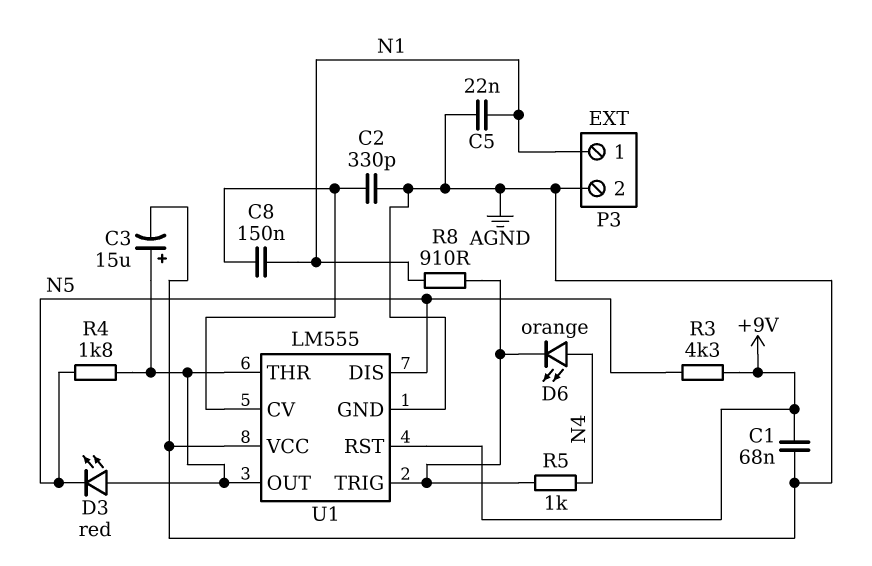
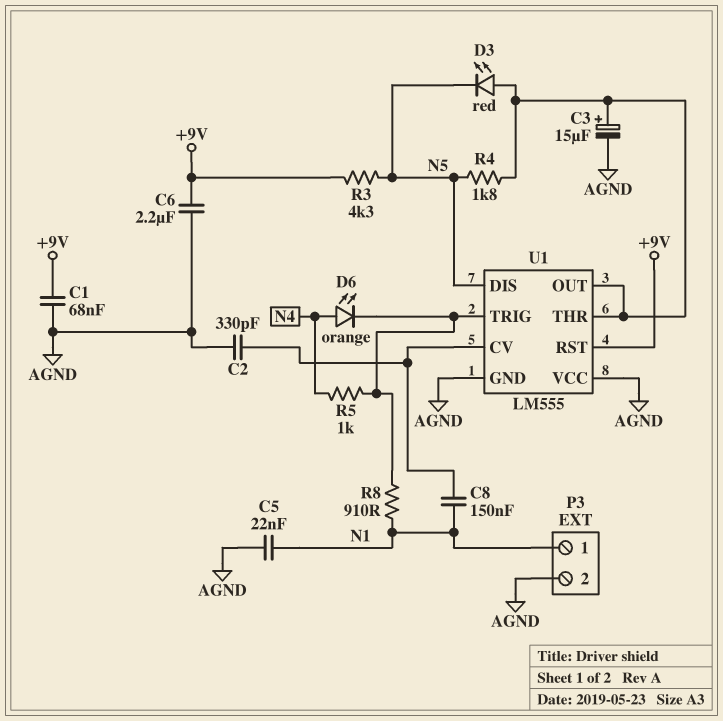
C6: none -> 2.2uF (+9V, AGND)

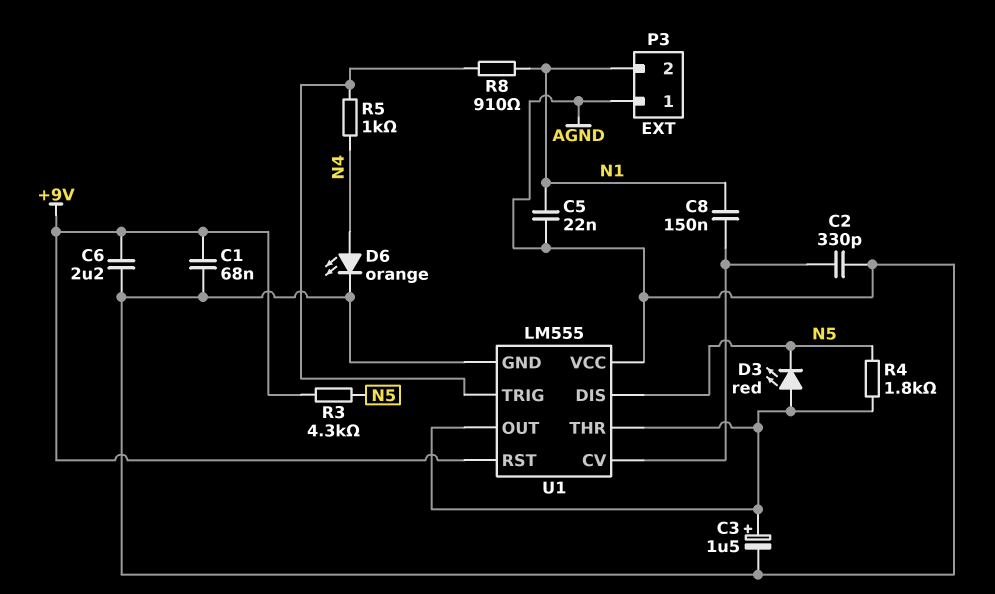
C3: 15uF (plus U1/OUT, minus AGND) -> 1.5uF (plus U1/OUT, minus AGND)
D6: LED orange (A N4, K U1/TRIG) -> LED orange (A N4, K AGND)
P3 pin 1: N1 -> AGND
P3 pin 2: AGND -> N1

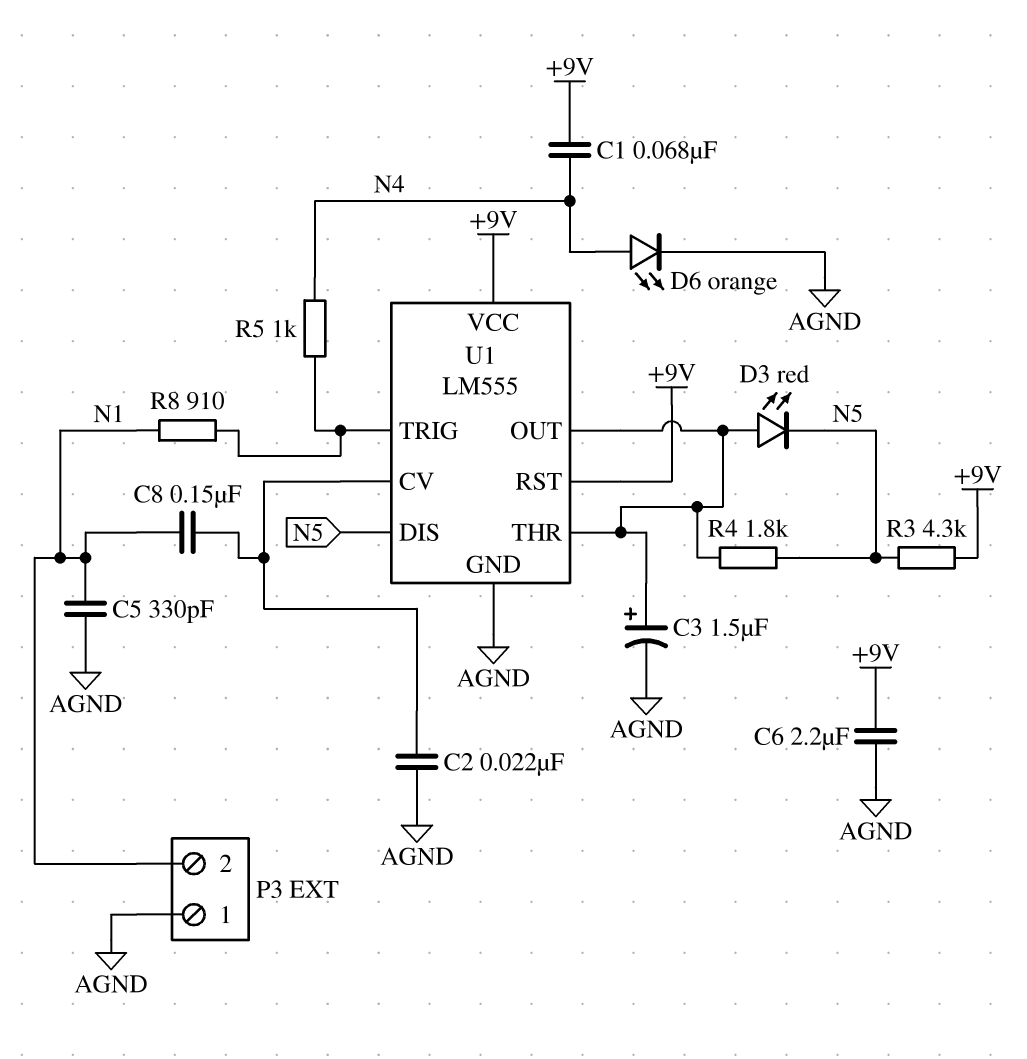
C1: 68nF (+9V, AGND) -> 68nF (+9V, N4)
C2: 330pF (AGND, U1/CV) -> 22nF (AGND, U1/CV)
C5: 22nF (AGND, N1) -> 330pF (AGND, N1)
U1 pin VCC: AGND -> +9V

